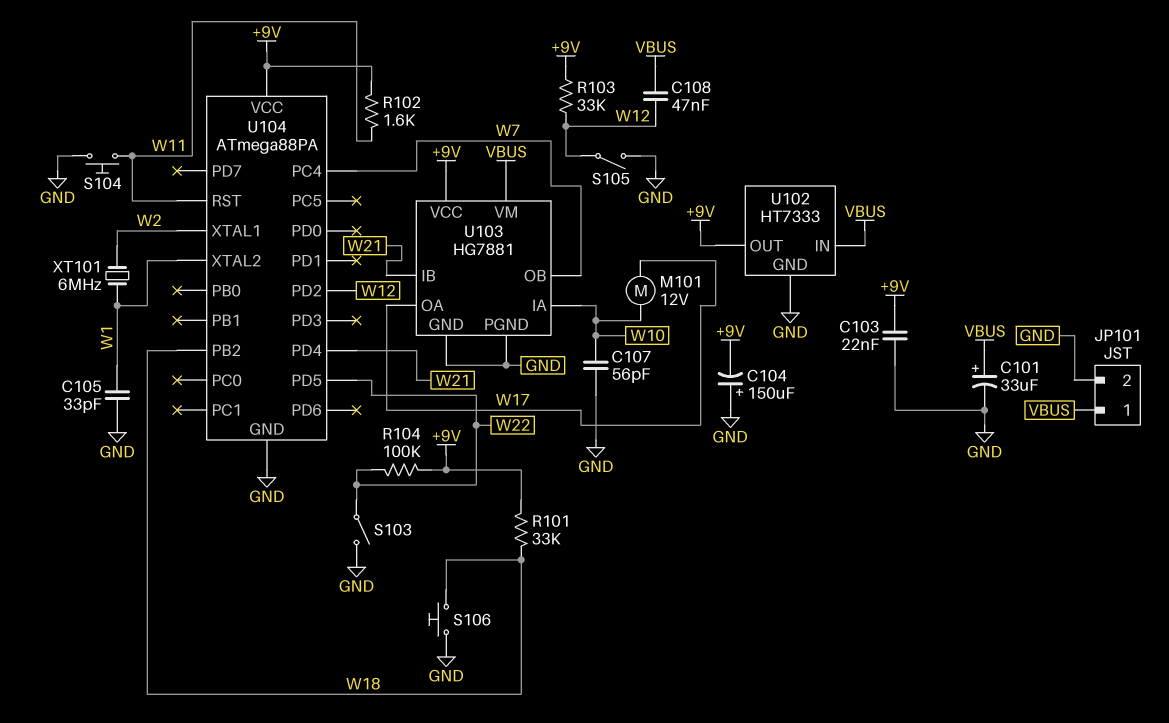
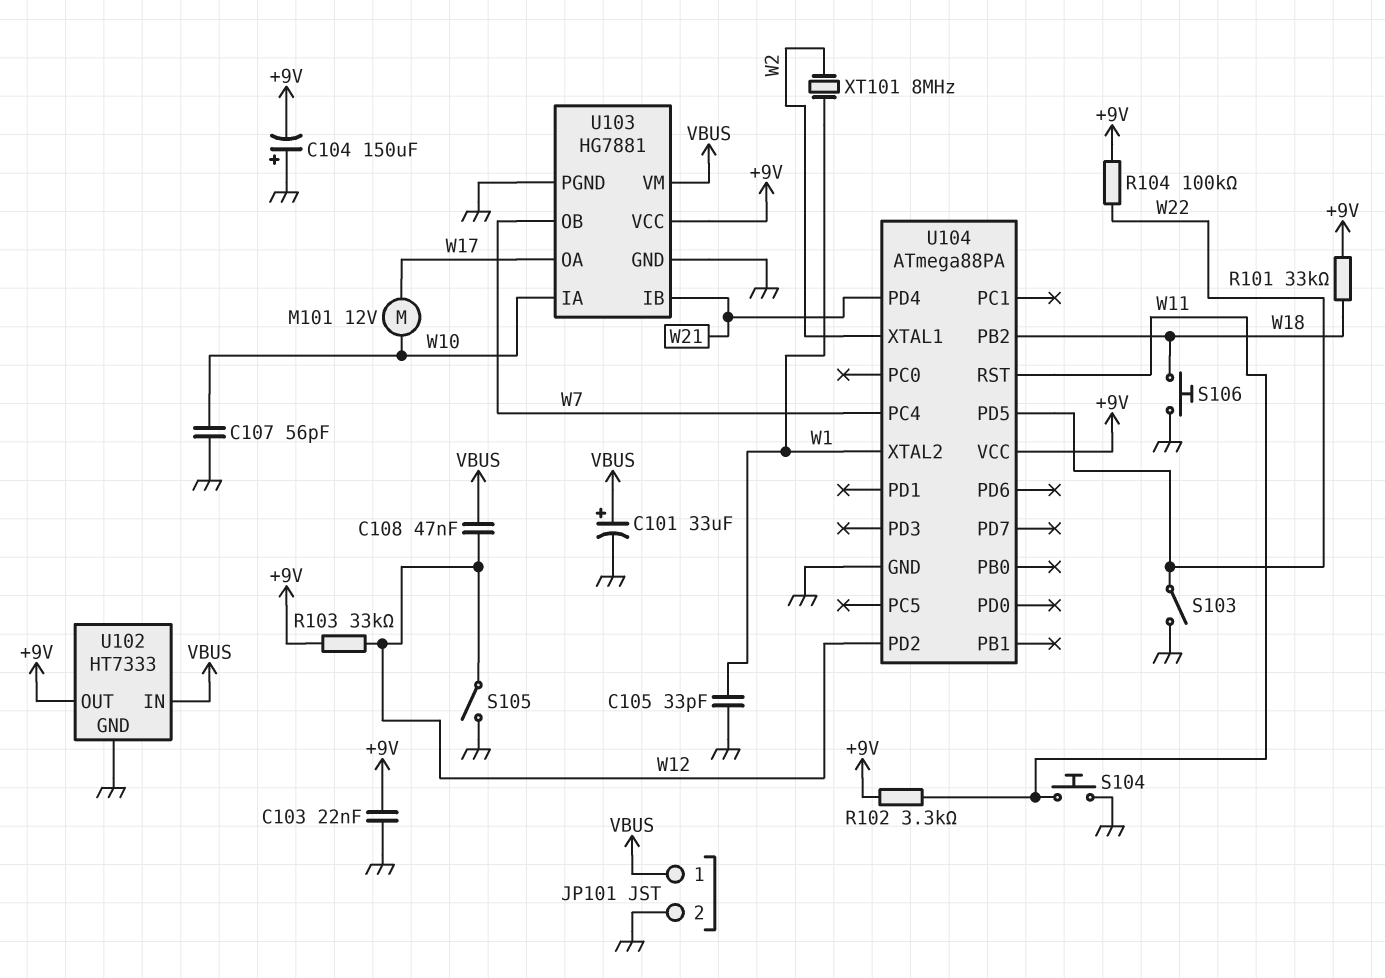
R102: 1.6k (+9V, W11) -> 3.3k (+9V, W11)
XT101: 6MHz (W1, W2) -> 8MHz (W1, W2)

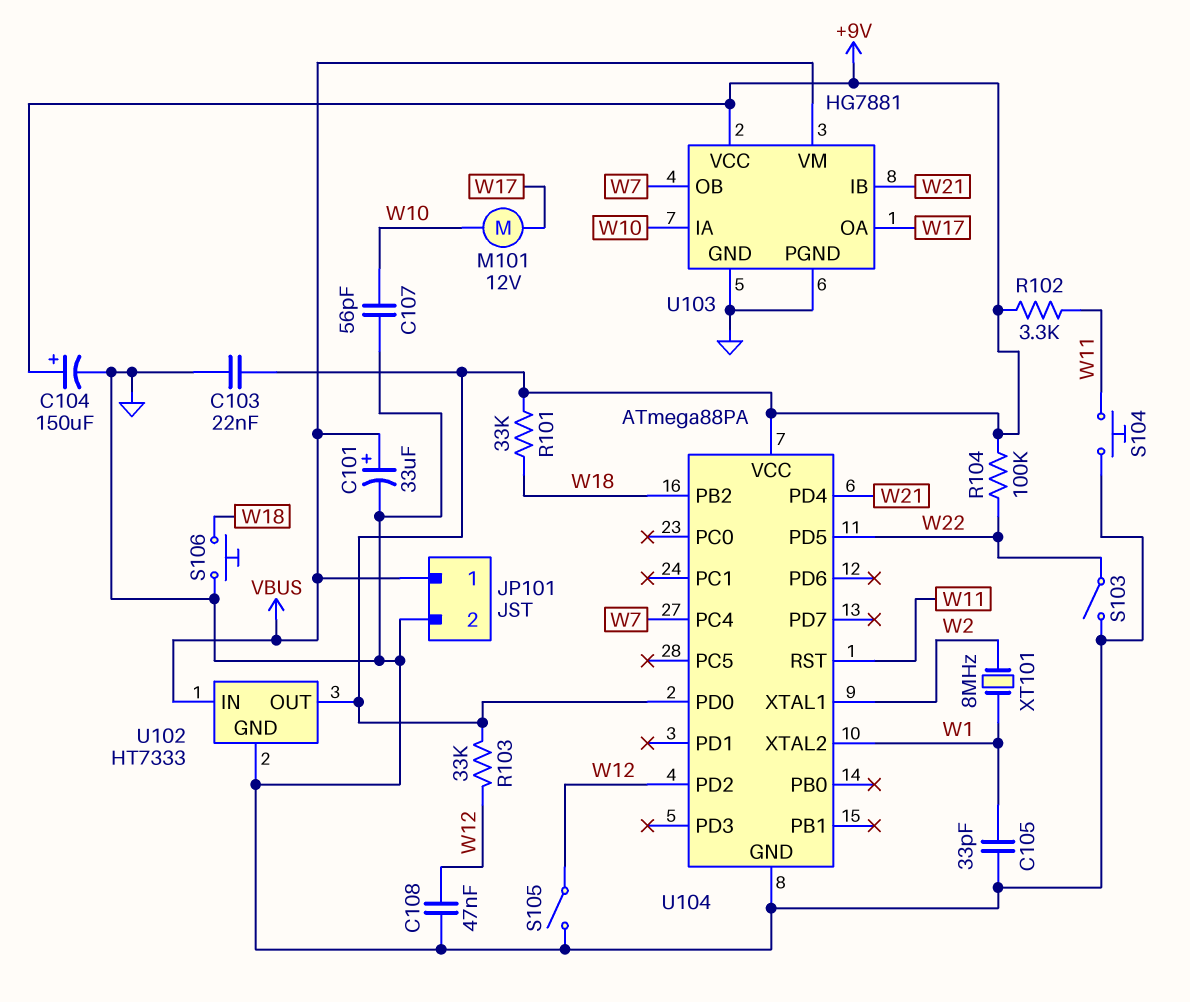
C104: 150uF (plus GND, minus +9V) -> 150uF (plus +9V, minus GND)
C108: 47nF (VBUS, W12) -> 47nF (GND, W12)
U104 pin PD0: none -> +9V

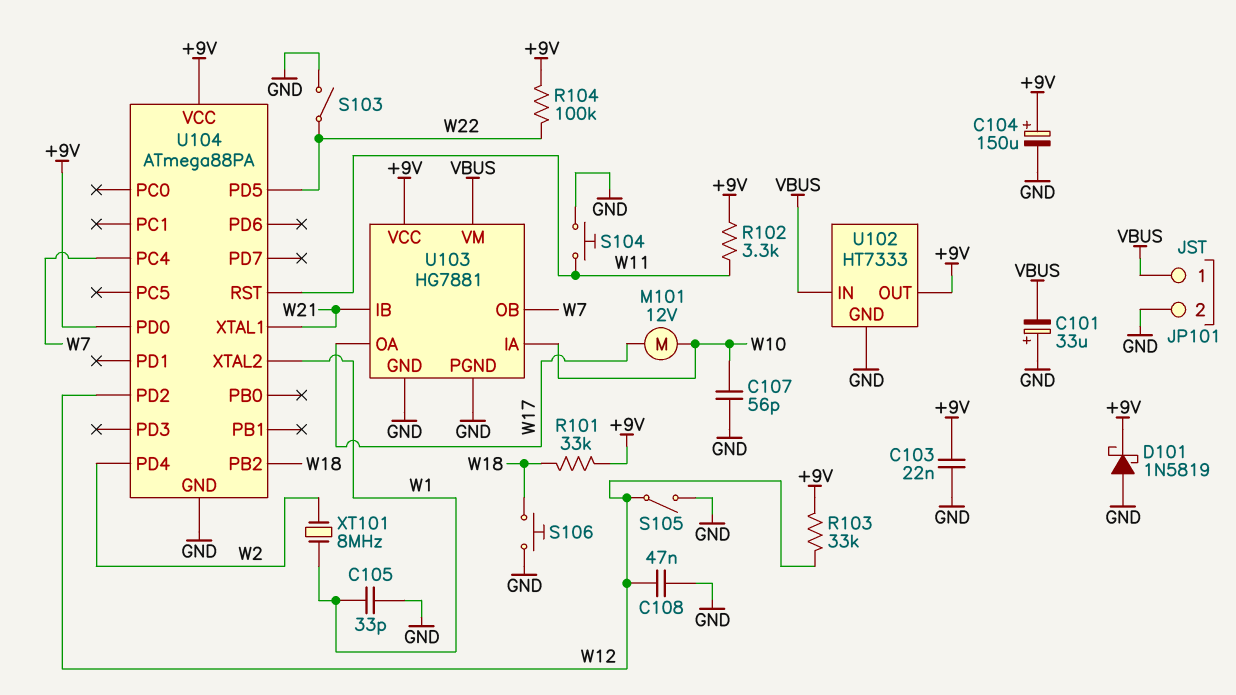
C101: 33uF (plus VBUS, minus GND) -> 33uF (plus GND, minus VBUS)
D101: none -> schottky 1N5819 (A GND, K +9V)
U104 pin PD4: W21 -> W2
U104 pin XTAL1: W2 -> W21

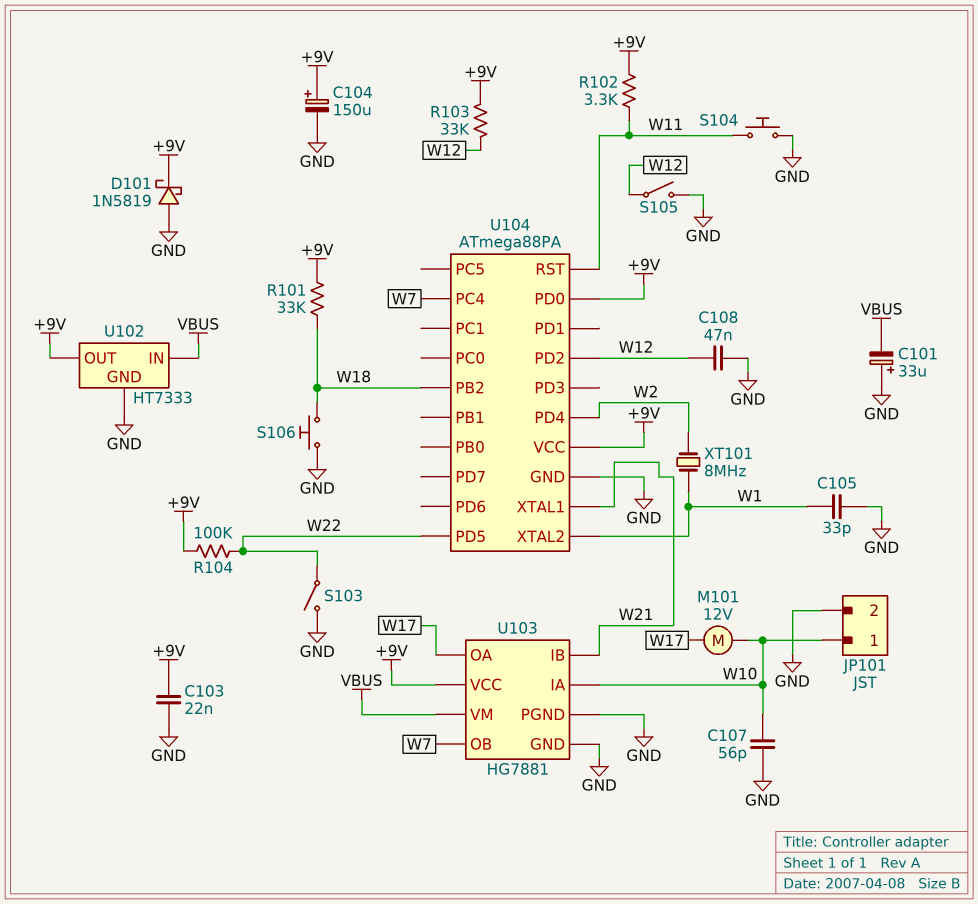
JP101 pin 1: VBUS -> W10

